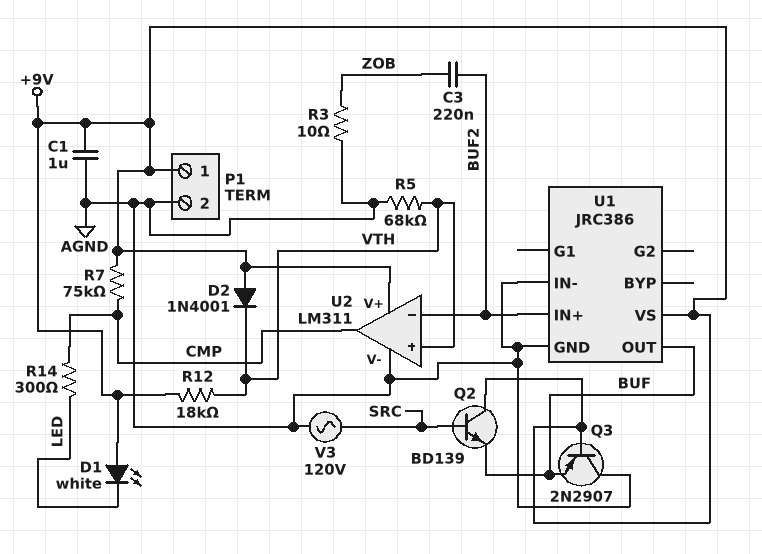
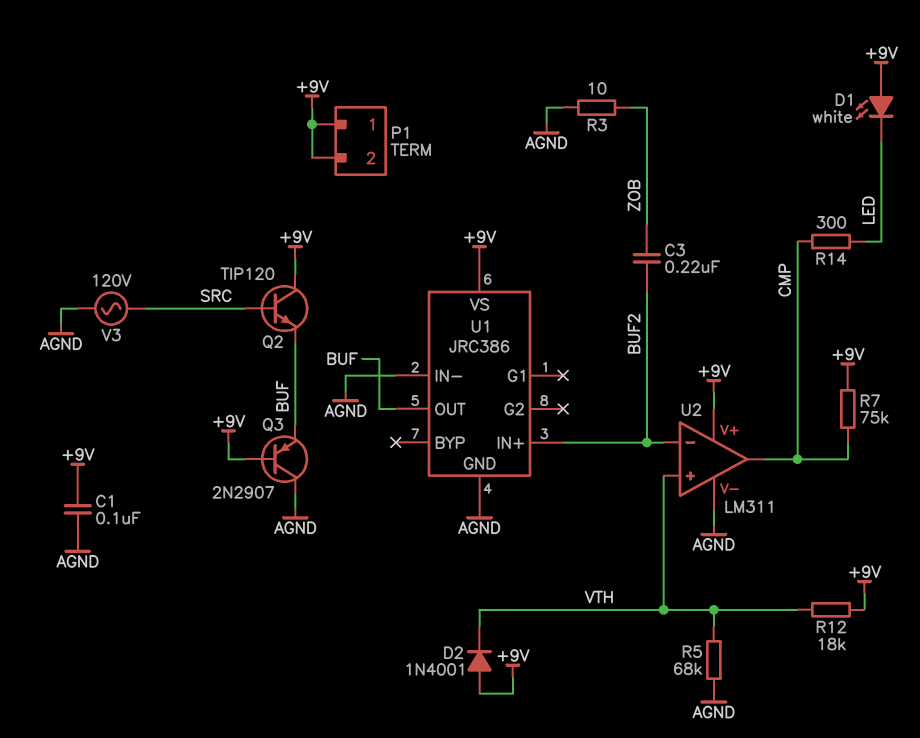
C1: 1uF (+9V, AGND) -> 100nF (+9V, AGND)
P1 pin 2: AGND -> +9V
Q2: NPN BD139 (B SRC, C +9V, E BUF) -> NPN TIP120 (B SRC, C +9V, E BUF)

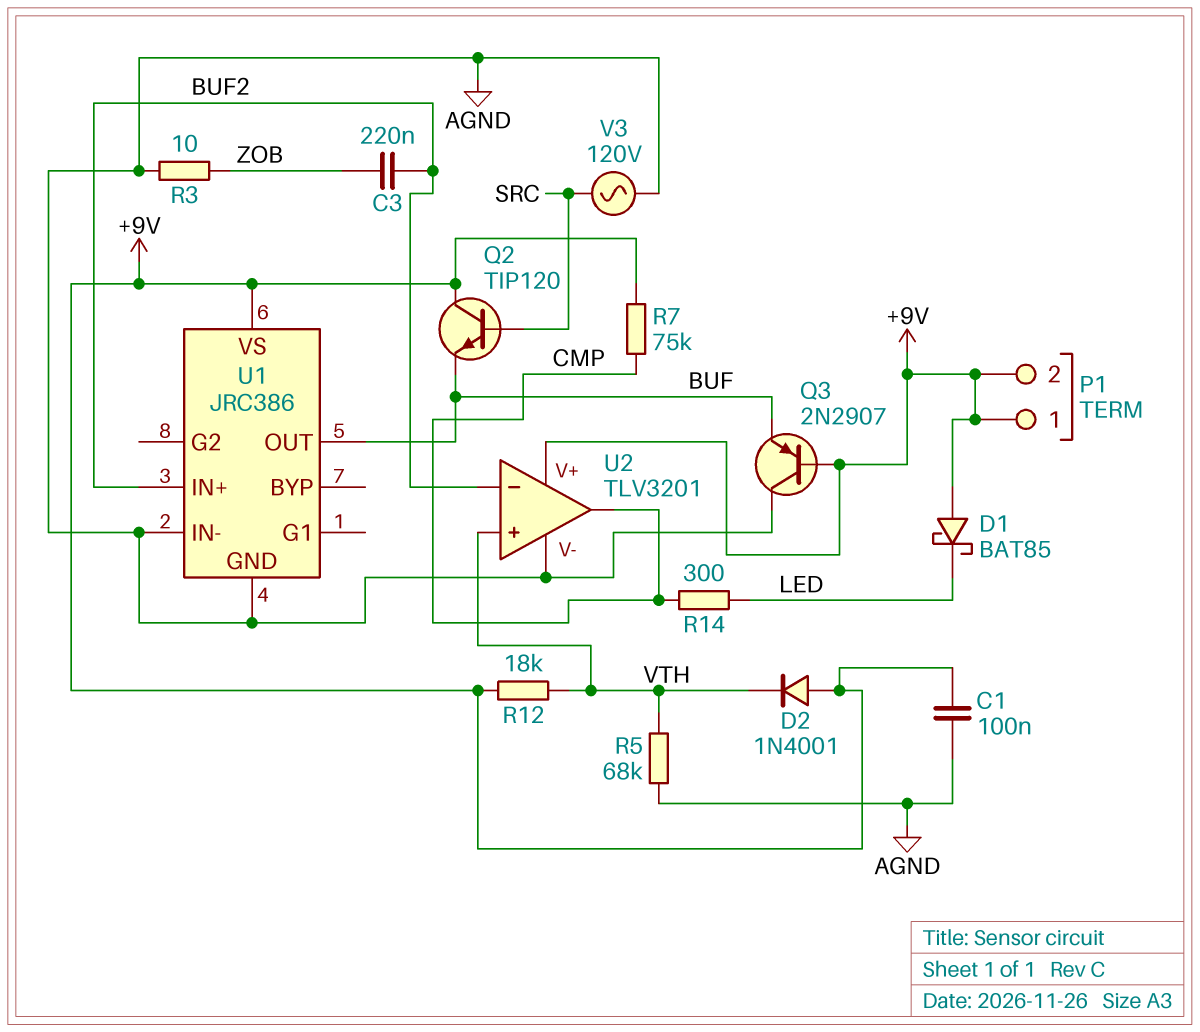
D1: LED white (A +9V, K LED) -> schottky BAT85 (A +9V, K LED)
U2: LM311 -> TLV3201

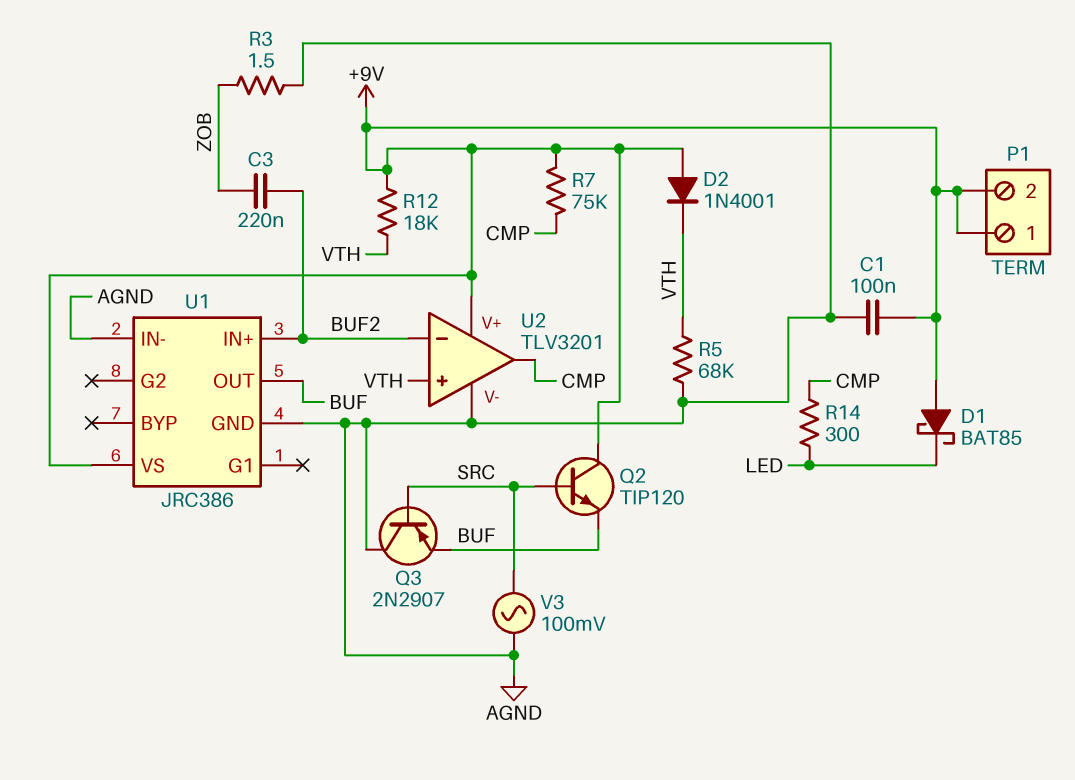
Q3: PNP 2N2907 (B +9V, C AGND, E BUF) -> PNP 2N2907 (B SRC, C AGND, E BUF)
R3: 10 (AGND, ZOB) -> 1.5 (AGND, ZOB)
V3: AC 120V (AGND, SRC) -> AC 100mV (AGND, SRC)

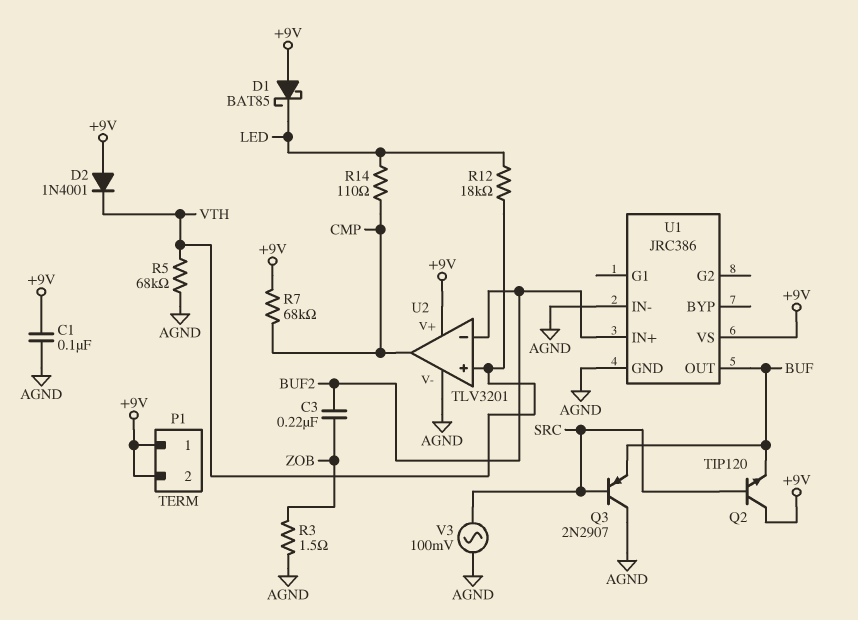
R7: 75k (+9V, CMP) -> 68k (+9V, CMP)
R12: 18k (+9V, VTH) -> 18k (LED, VTH)
R14: 300 (CMP, LED) -> 110 (CMP, LED)

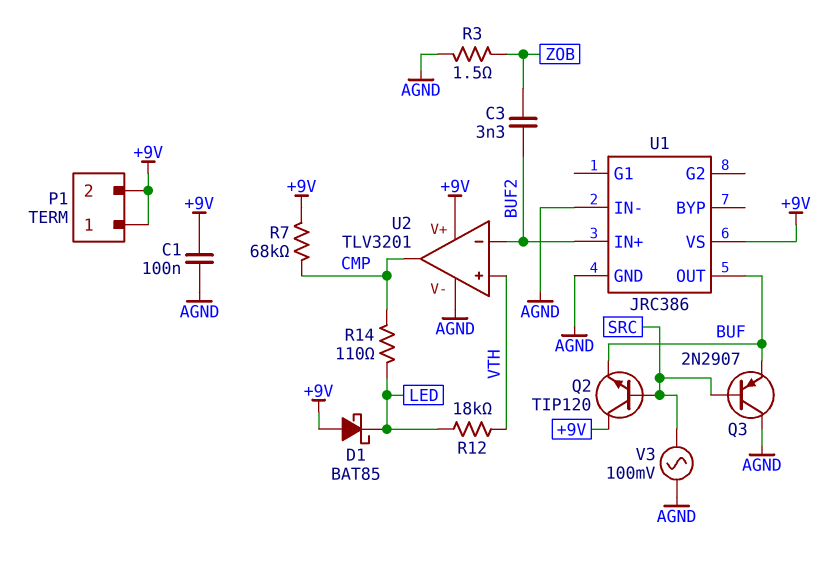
C3: 220nF (BUF2, ZOB) -> 3.3nF (BUF2, ZOB)
D2: diode 1N4001 (A +9V, K VTH) -> none
R5: 68k (AGND, VTH) -> none

